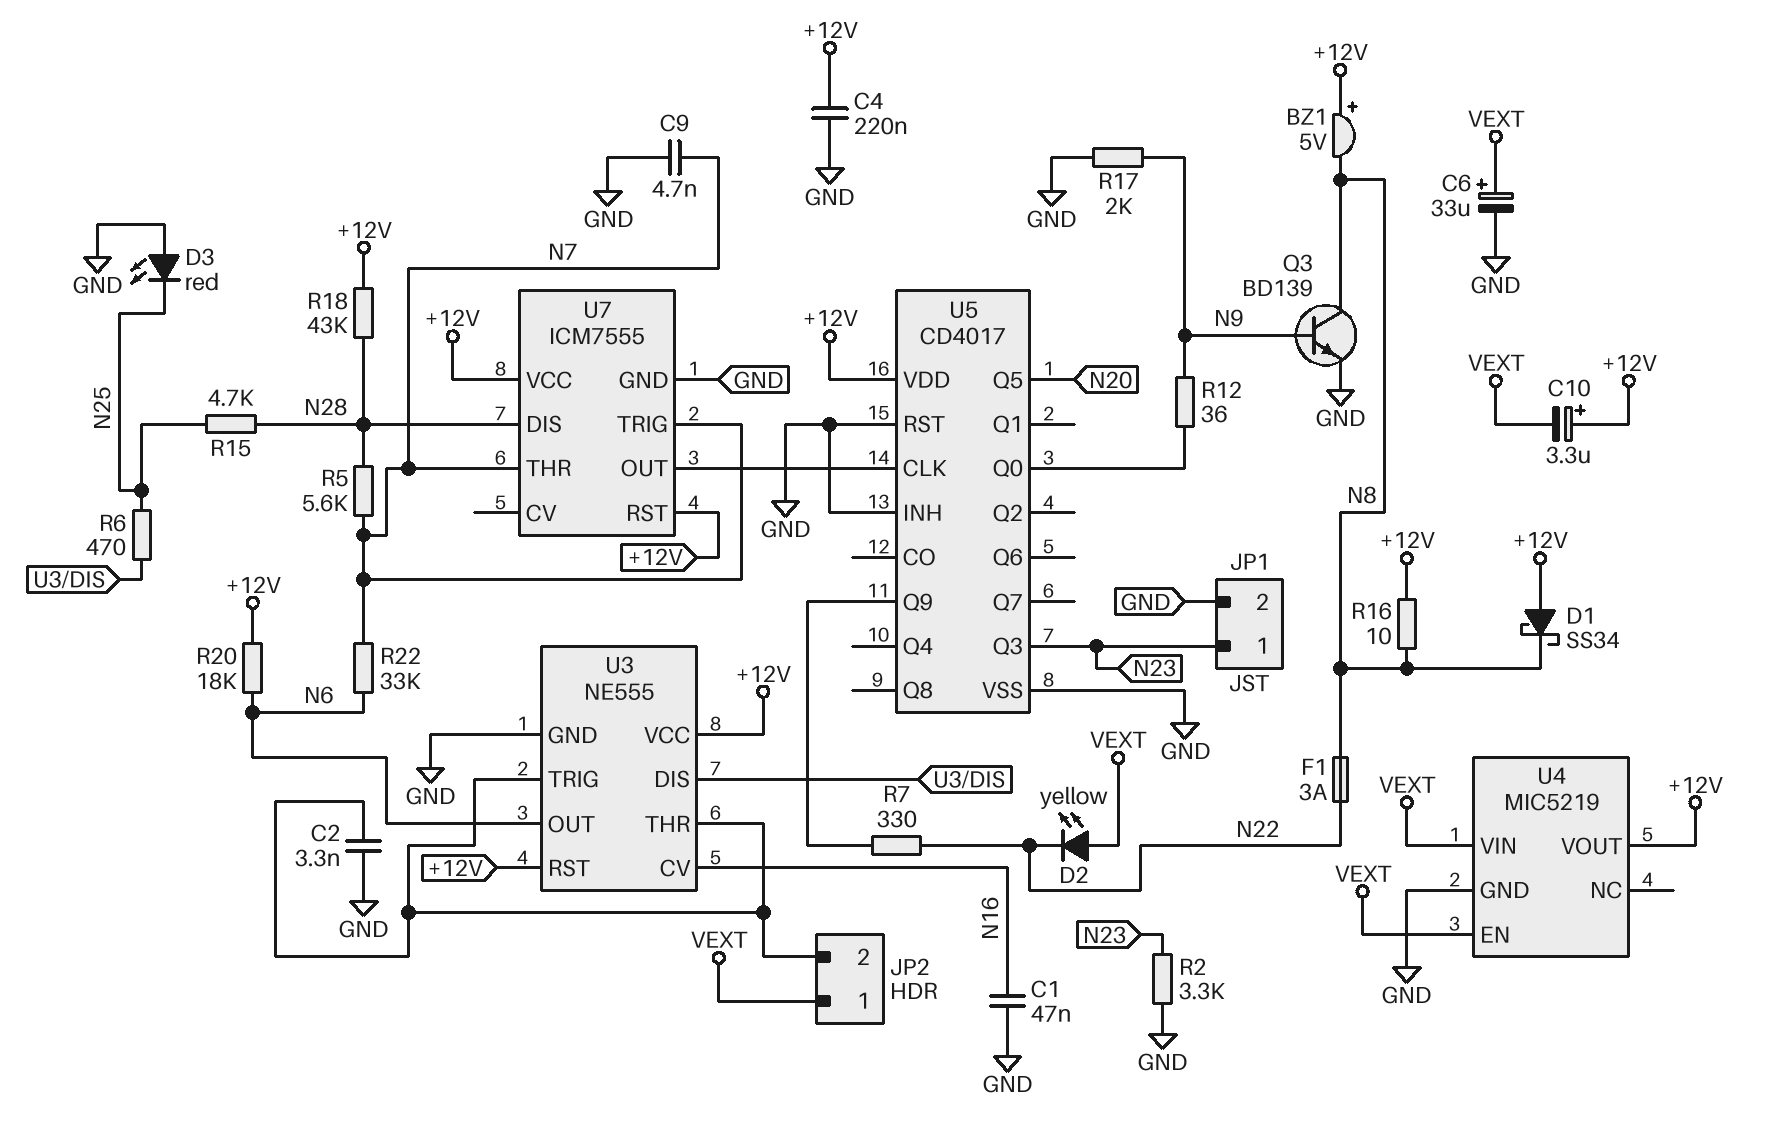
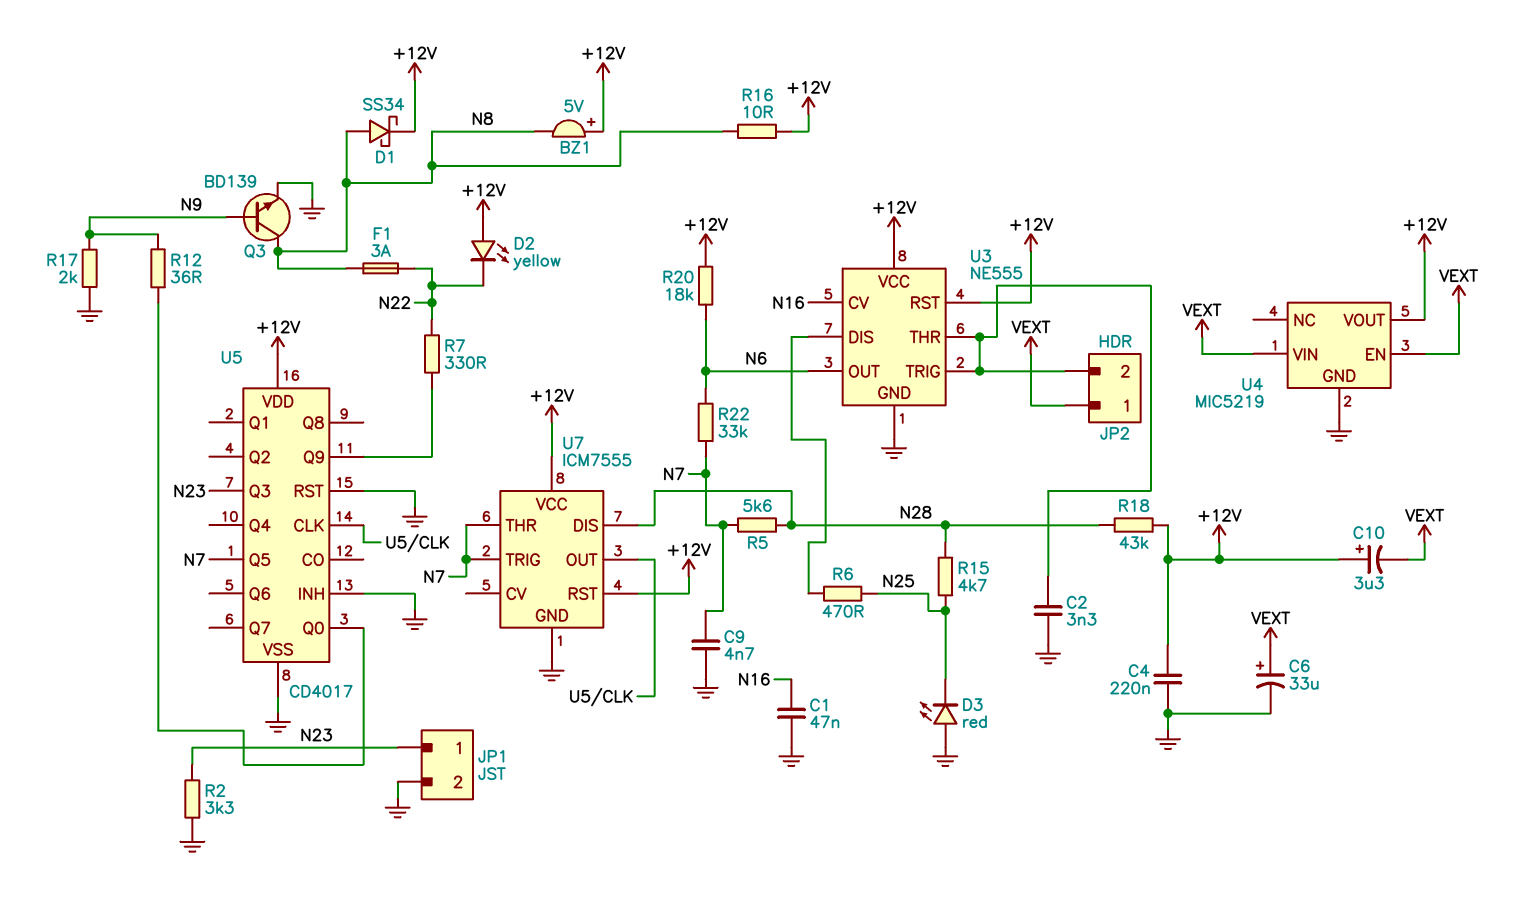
D1: schottky SS34 (A +12V, K N8) -> schottky SS34 (A N8, K +12V)
D2: LED yellow (A VEXT, K N22) -> LED yellow (A +12V, K N22)
U5 pin Q5: N20 -> N7

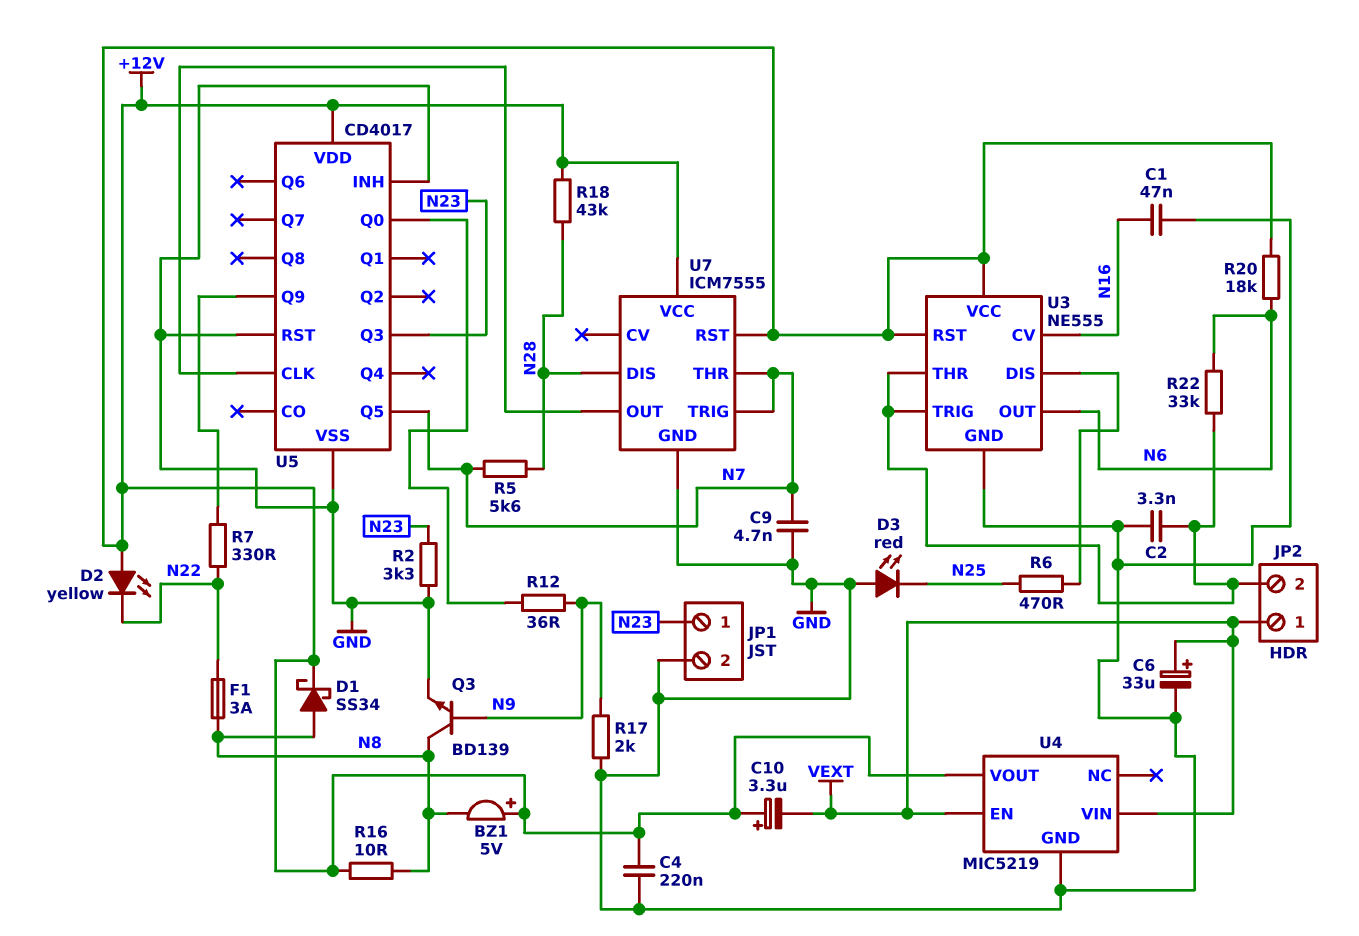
R15: 4.7k (N25, N28) -> none
R22: 33k (N6, N7) -> 33k (JP2/2, N6)

